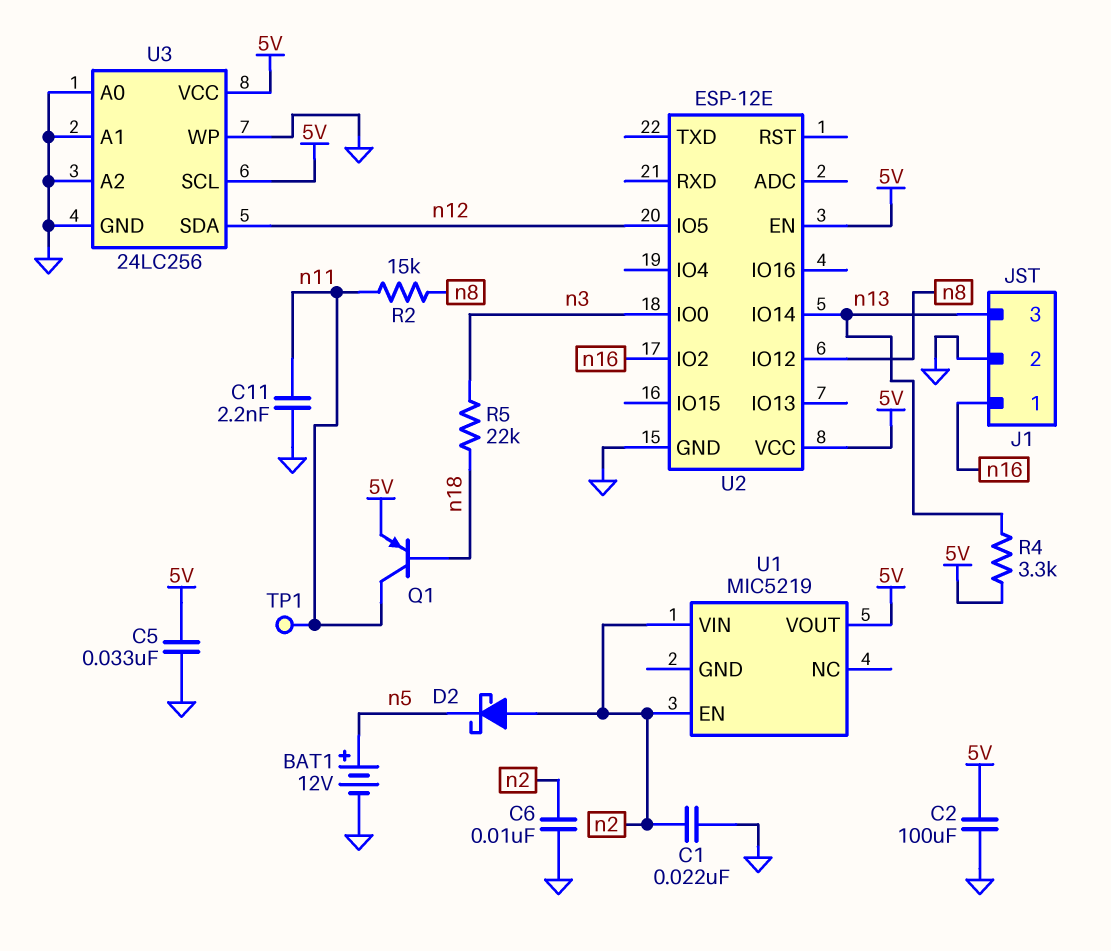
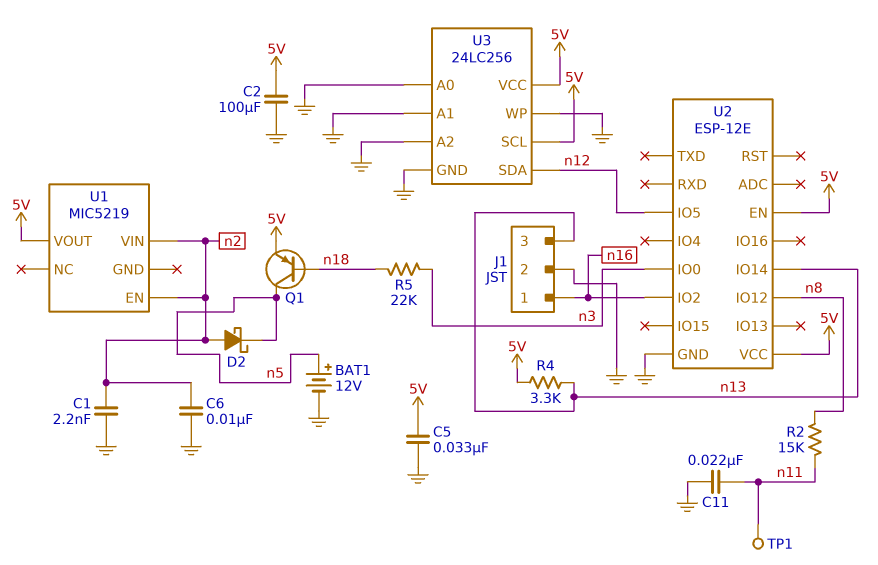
C1: 22nF (GND, n2) -> 2.2nF (GND, n2)
C11: 2.2nF (GND, n11) -> 22nF (GND, n11)
Q1: PNP (B n18, C n11, E 5V) -> PNP (B n18, C n5, E 5V)

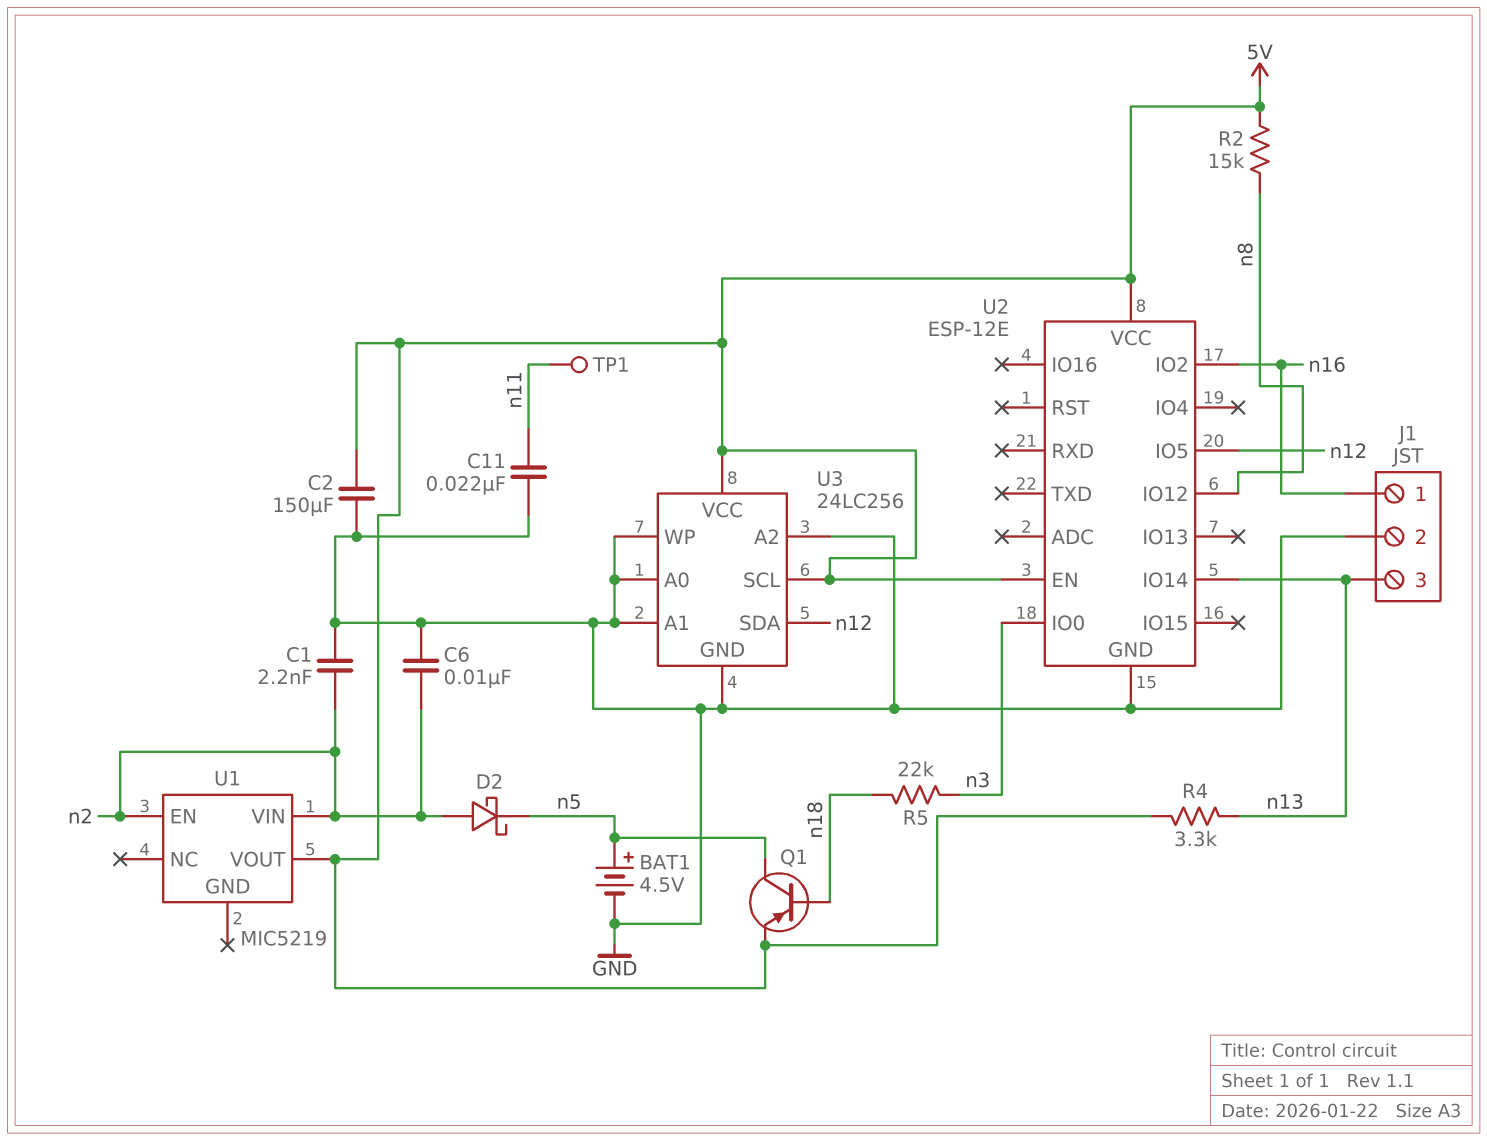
BAT1: 12V (plus n5, minus GND) -> 4.5V (plus n5, minus GND)
C2: 100uF (5V, GND) -> 150uF (5V, GND)
C5: 33nF (5V, GND) -> none
R2: 15k (n8, n11) -> 15k (5V, n8)

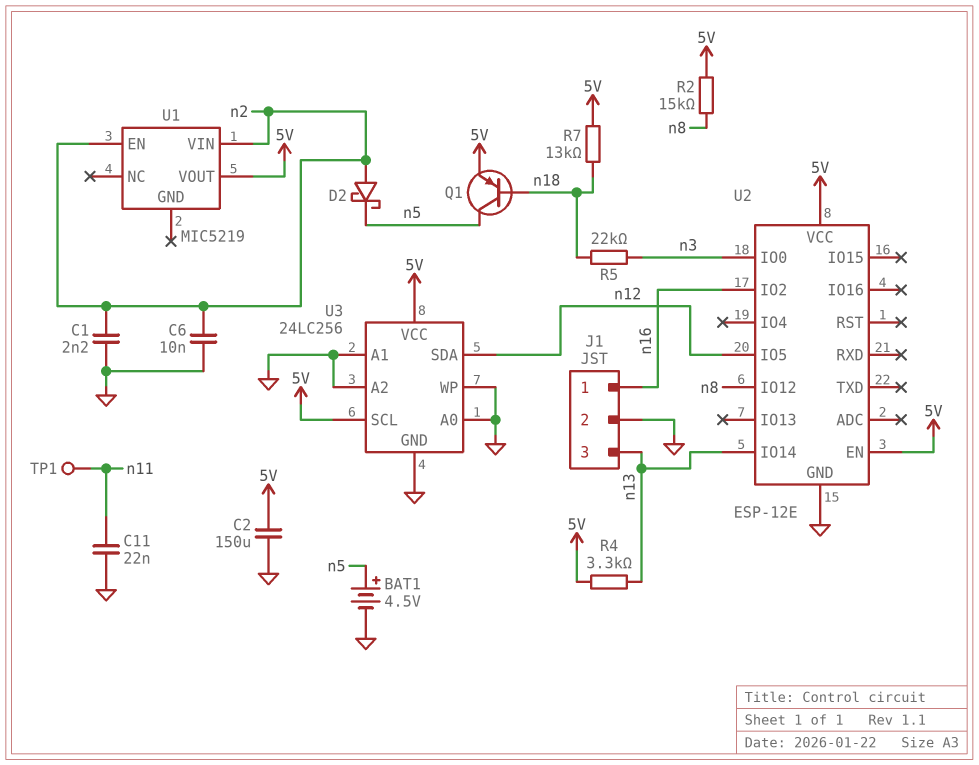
R7: none -> 13k (5V, n18)

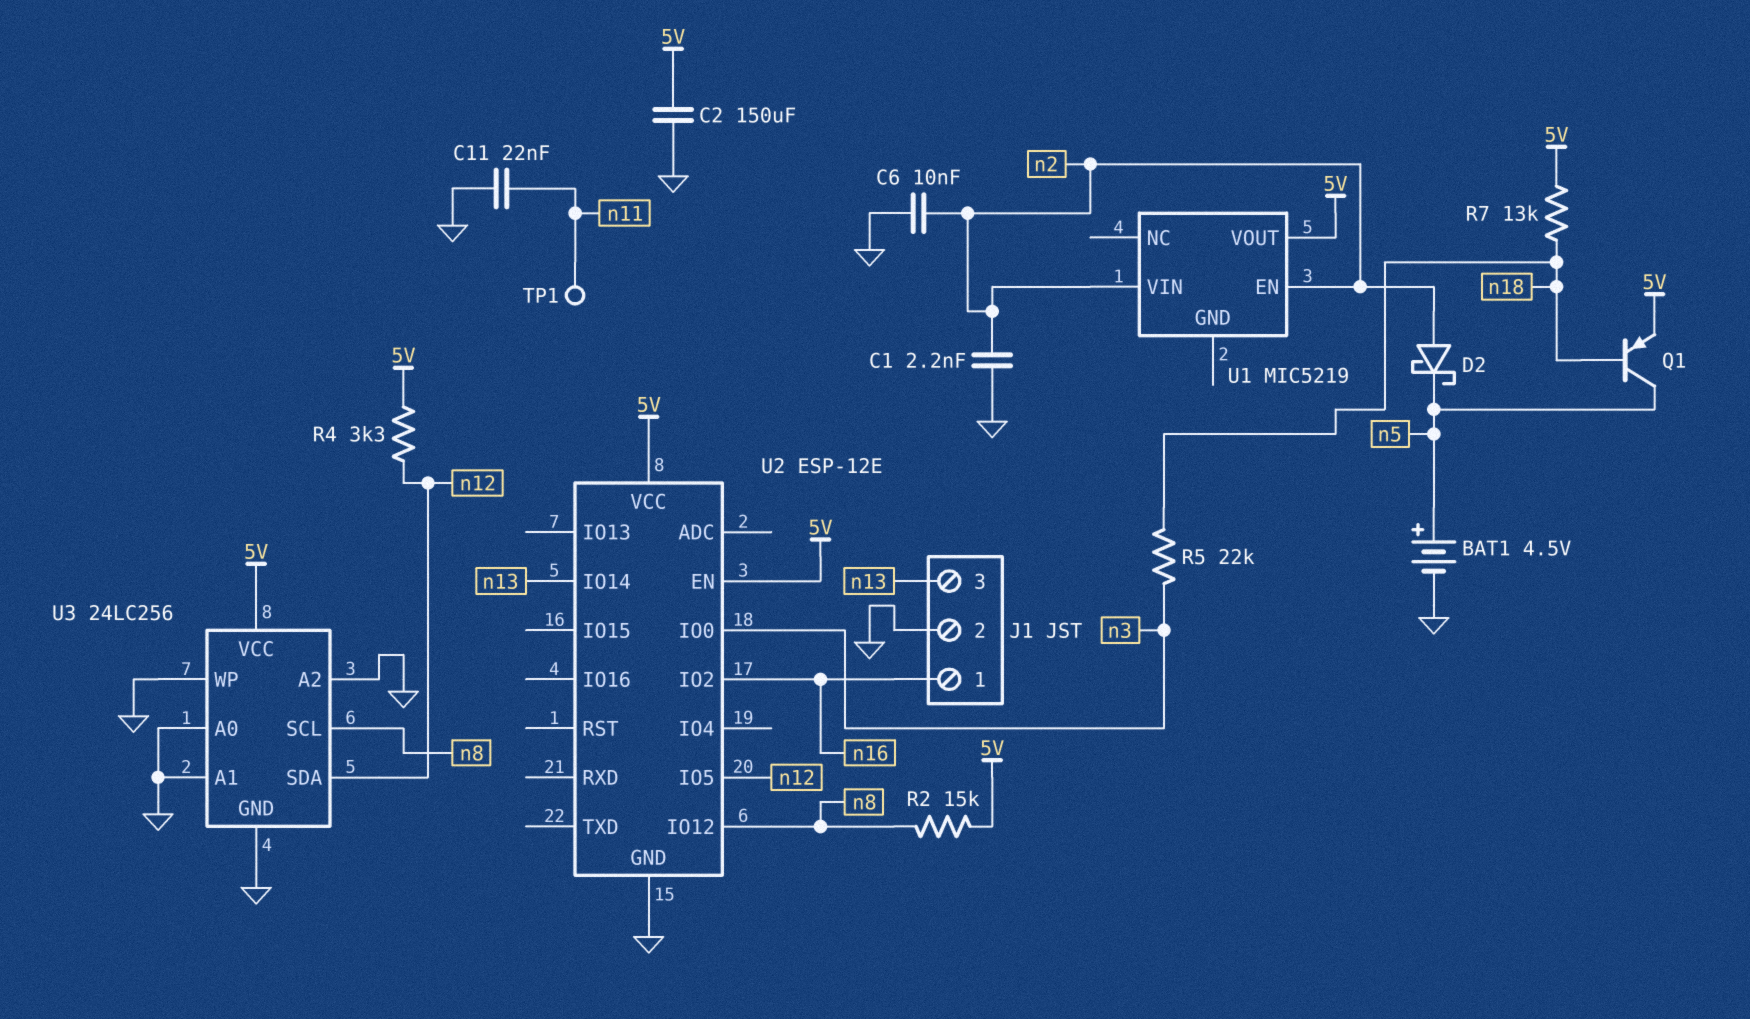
R4: 3.3k (5V, n13) -> 3.3k (5V, n12)
U3 pin SCL: 5V -> n8

